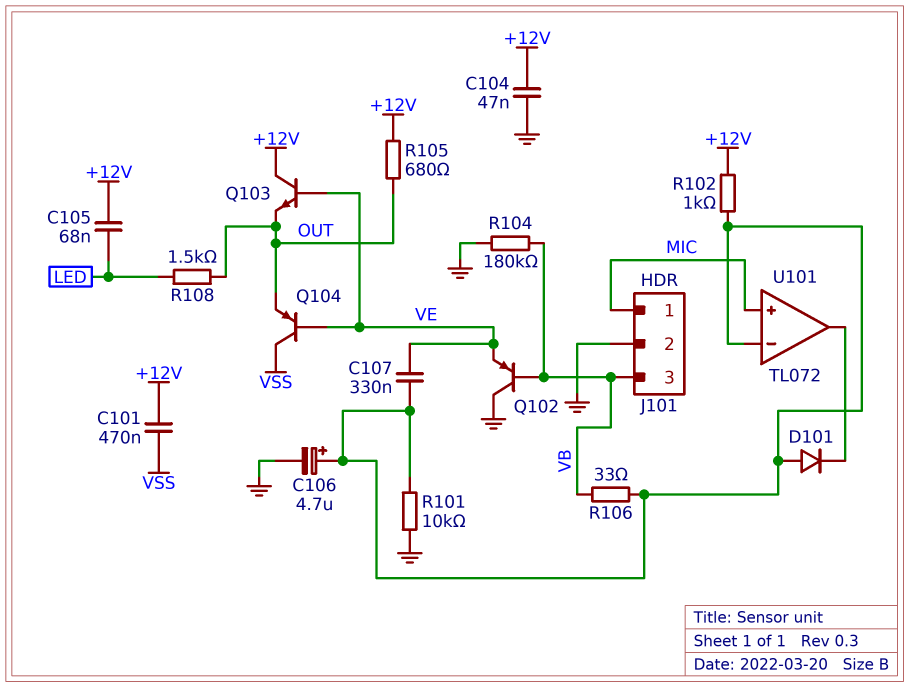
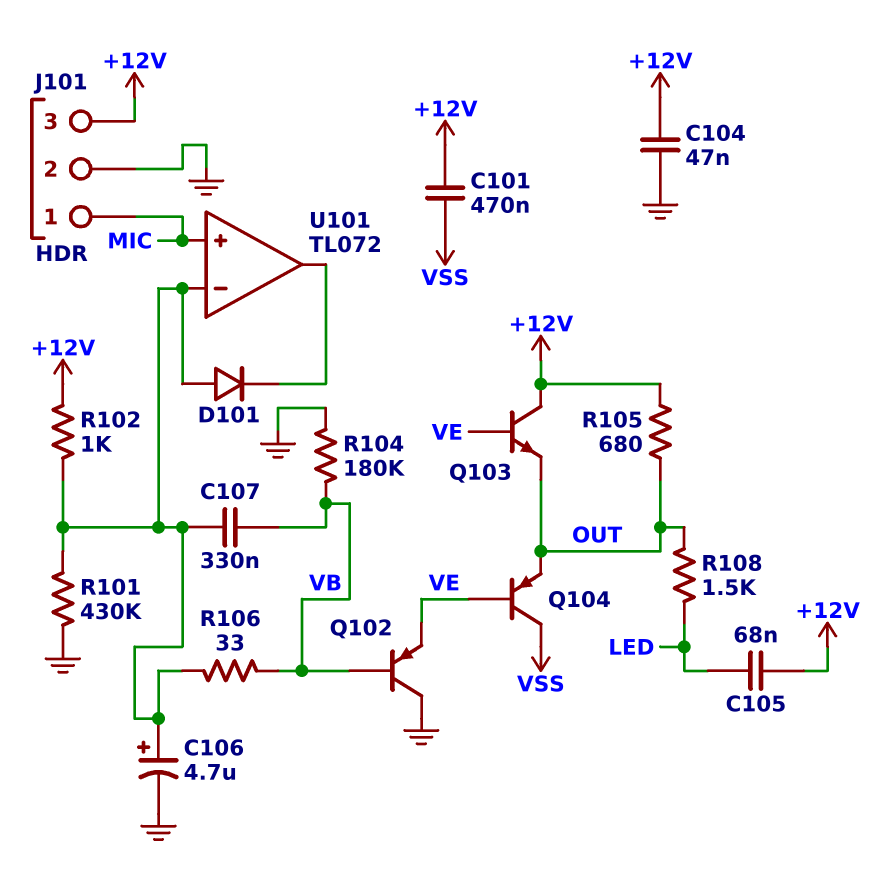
C107: 330nF (U101/in-, VE) -> 330nF (U101/in-, VB)
J101 pin 3: VB -> +12V
R101: 10k (GND, U101/in-) -> 430k (GND, U101/in-)

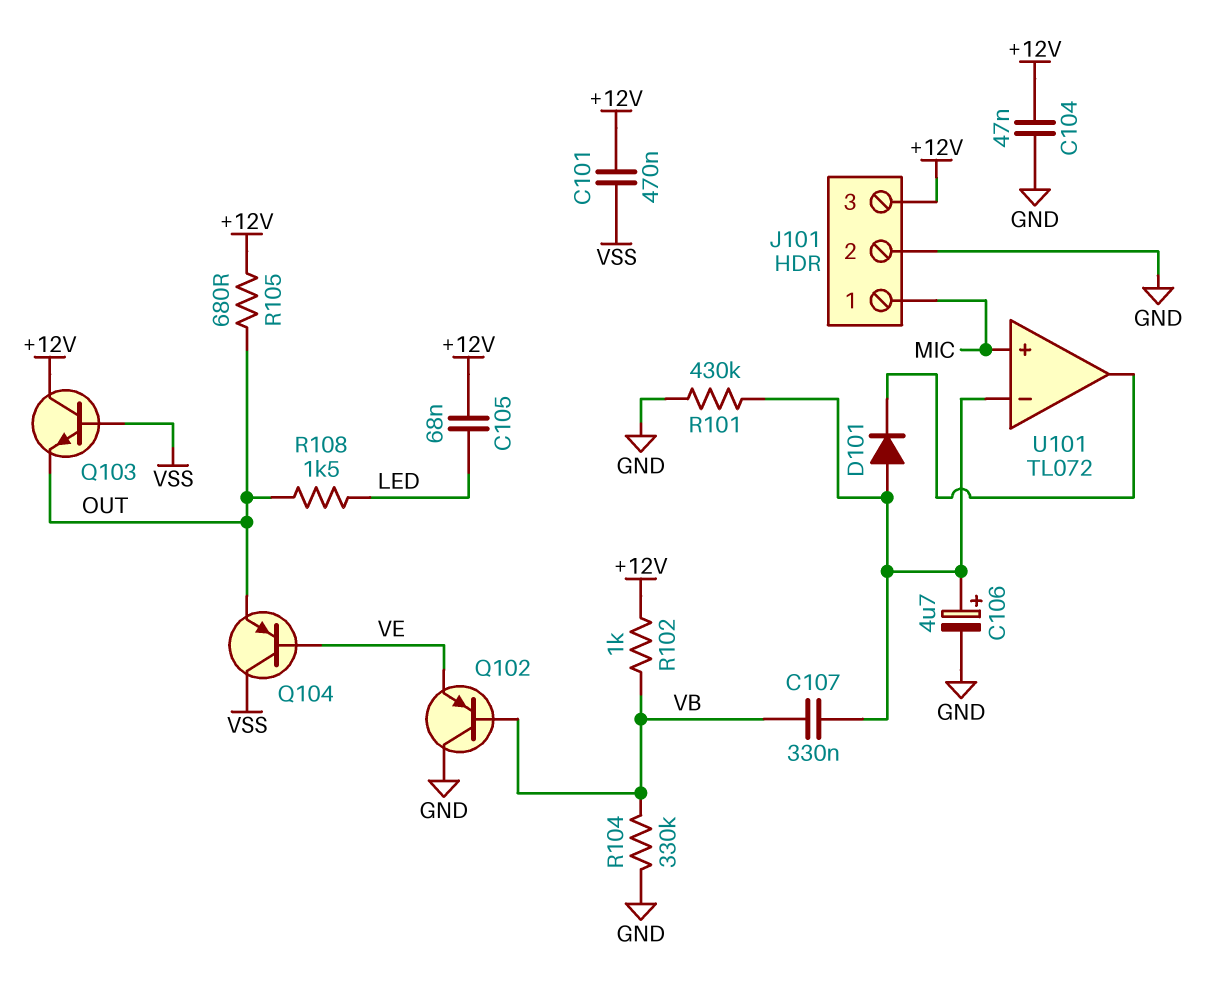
Q103: NPN (B VE, C +12V, E OUT) -> NPN (B VSS, C +12V, E OUT)
R102: 1k (+12V, U101/in-) -> 1k (+12V, VB)
R104: 180k (GND, VB) -> 330k (GND, VB)
R106: 33 (U101/in-, VB) -> none

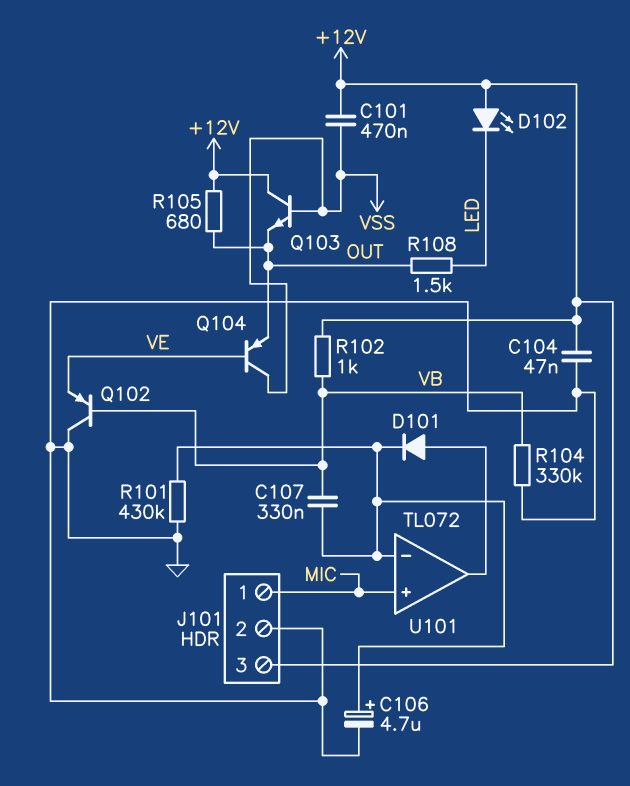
C105: 68nF (+12V, LED) -> none
D101: diode (A U101/in-, K U101/out) -> diode (A U101/out, K U101/in-)
D102: none -> LED (A +12V, K LED)

